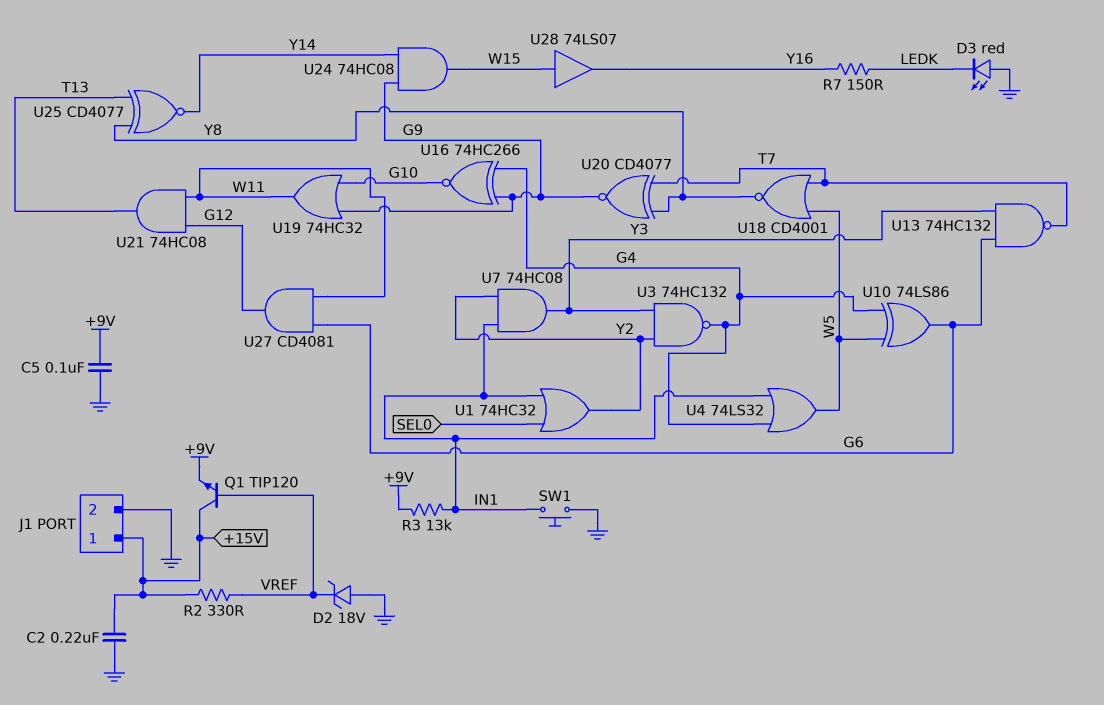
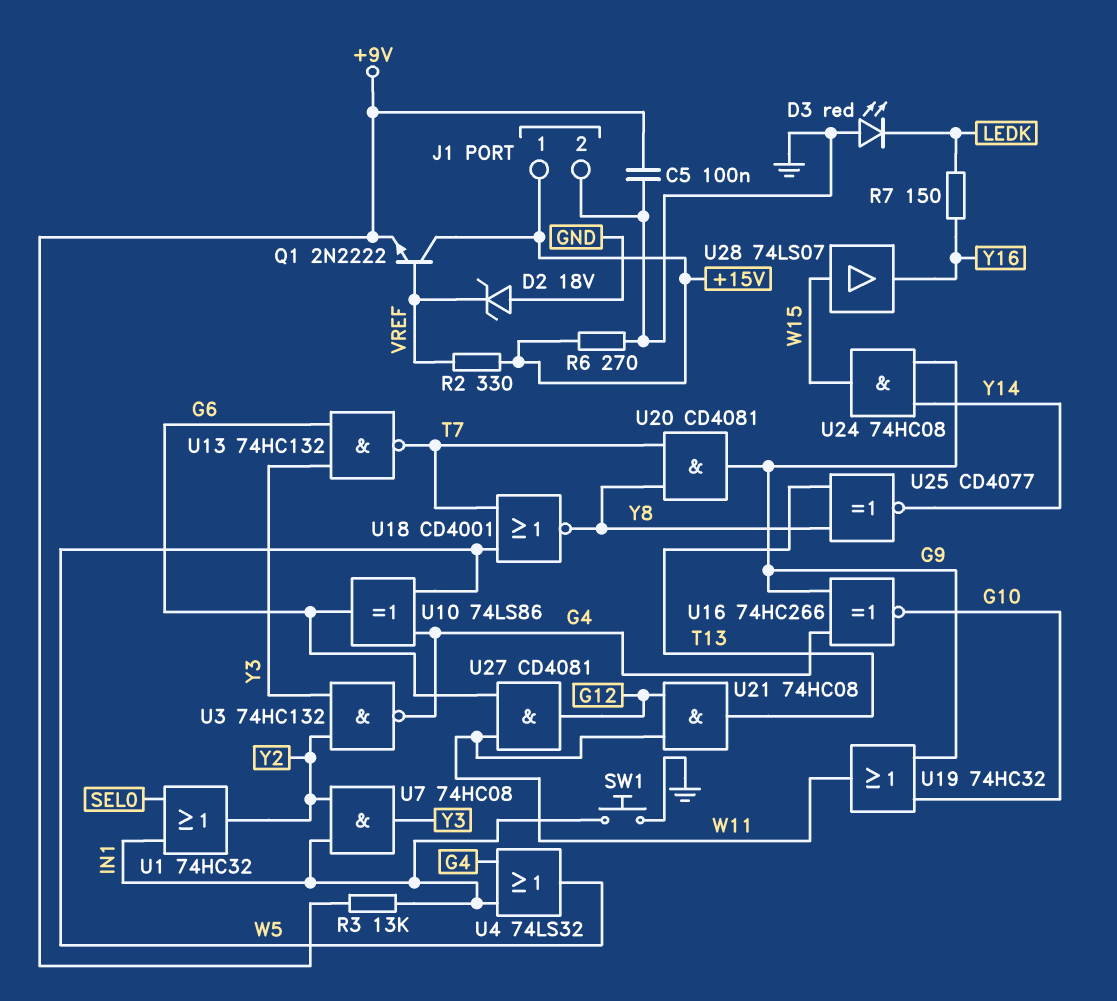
C2: 220nF (+15V, GND) -> none
Q1: NPN TIP120 (B VREF, C +15V, E +9V) -> NPN 2N2222 (B VREF, C +15V, E +9V)
R6: none -> 270 (+15V, GND)
U20: XNOR CD4077 (in T7, in Y8, out G9) -> AND CD4081 (in T7, in Y8, out G9)

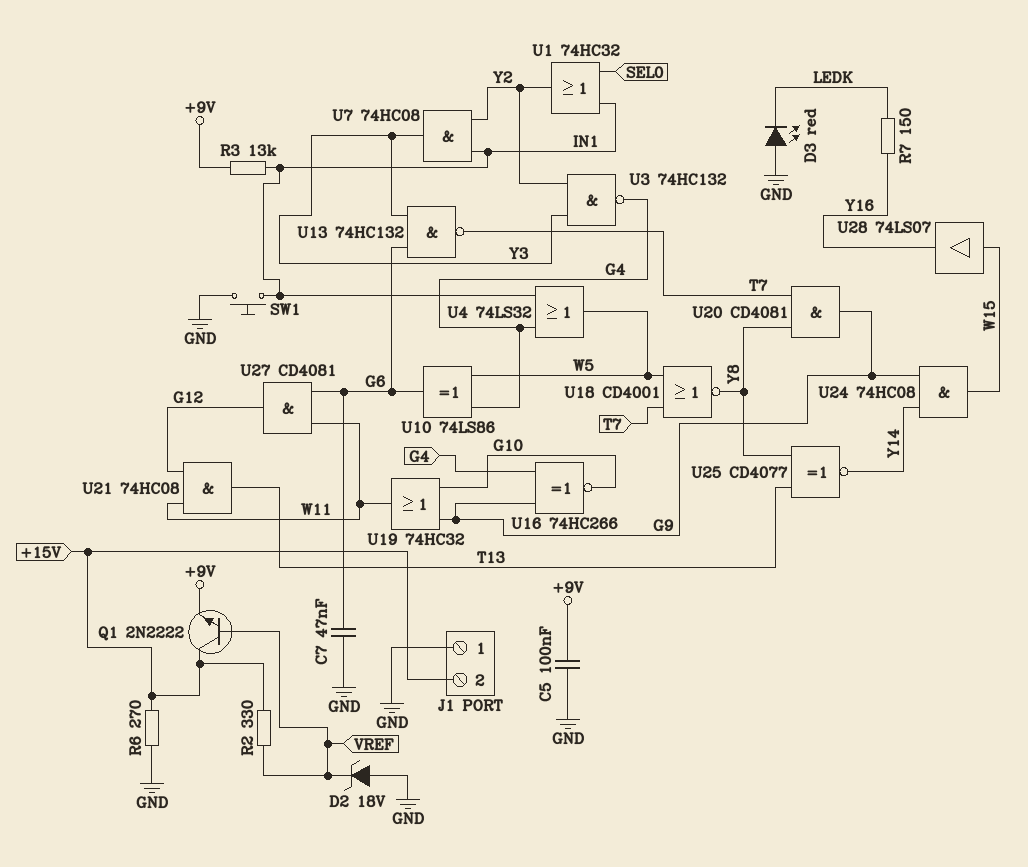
C7: none -> 47nF (G6, GND)
J1 pin 1: +15V -> GND
J1 pin 2: GND -> +15V

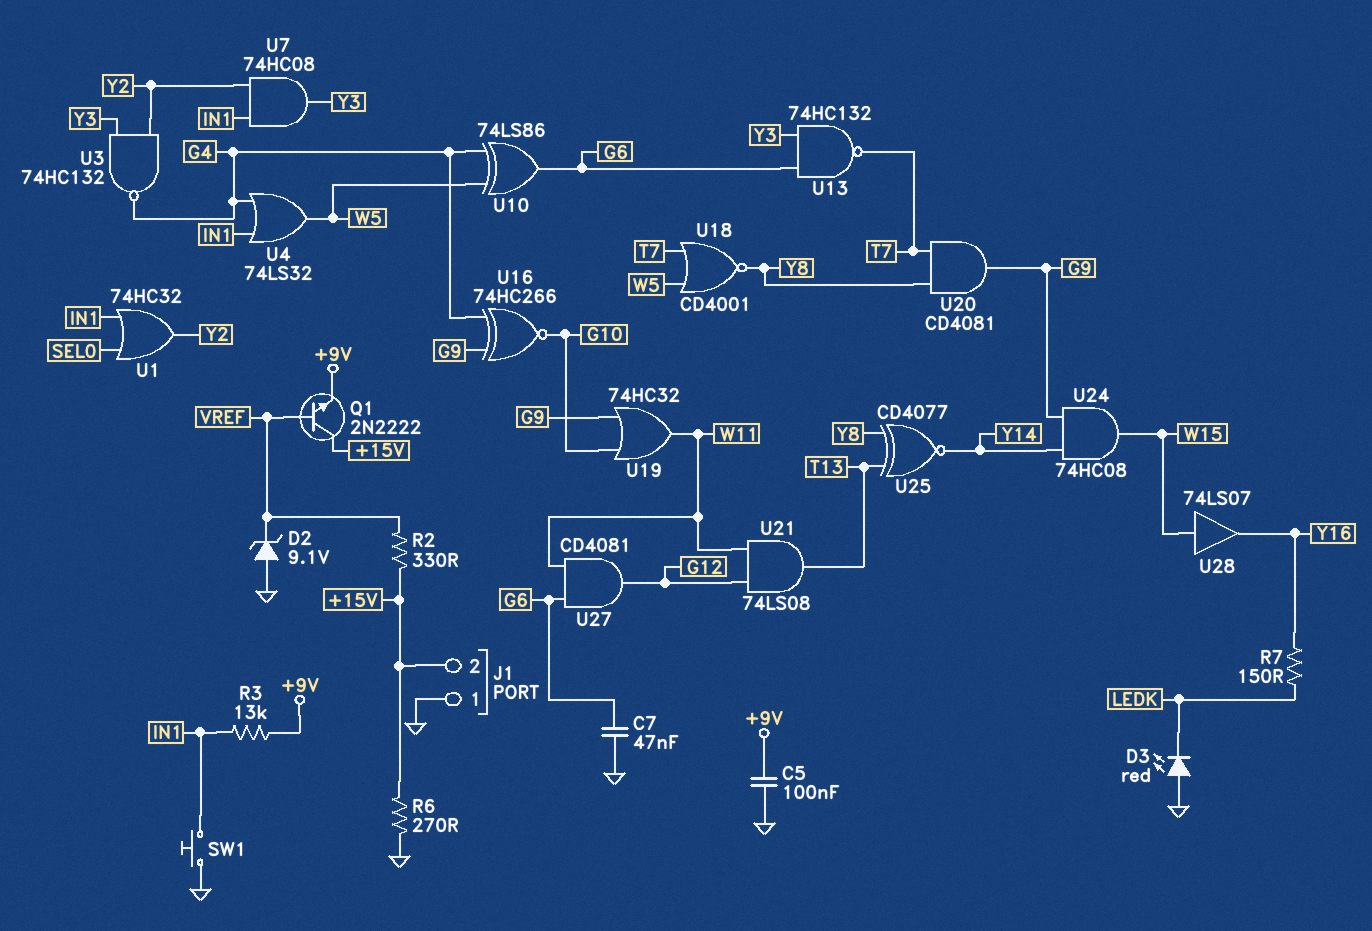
D2: zener 18V (A GND, K VREF) -> zener 9.1V (A GND, K VREF)
U21: AND 74HC08 (in G12, in W11, out T13) -> AND 74LS08 (in G12, in W11, out T13)

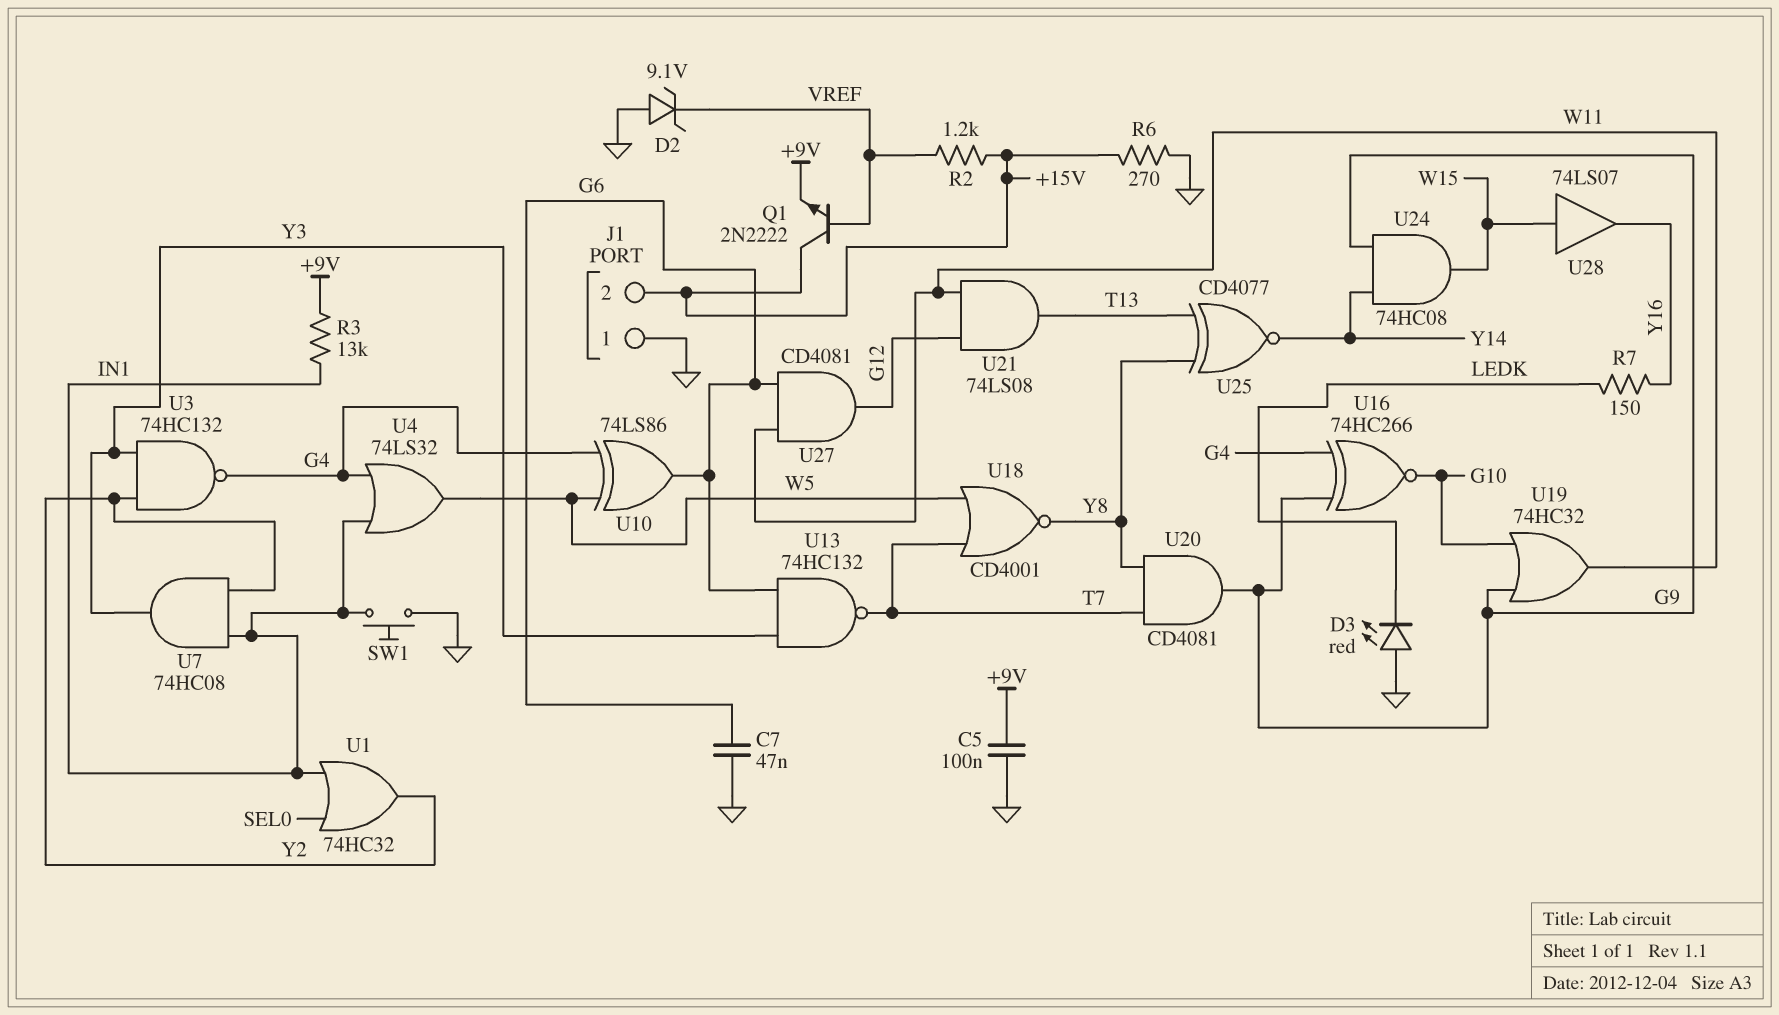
R2: 330 (+15V, VREF) -> 1.2k (+15V, VREF)

